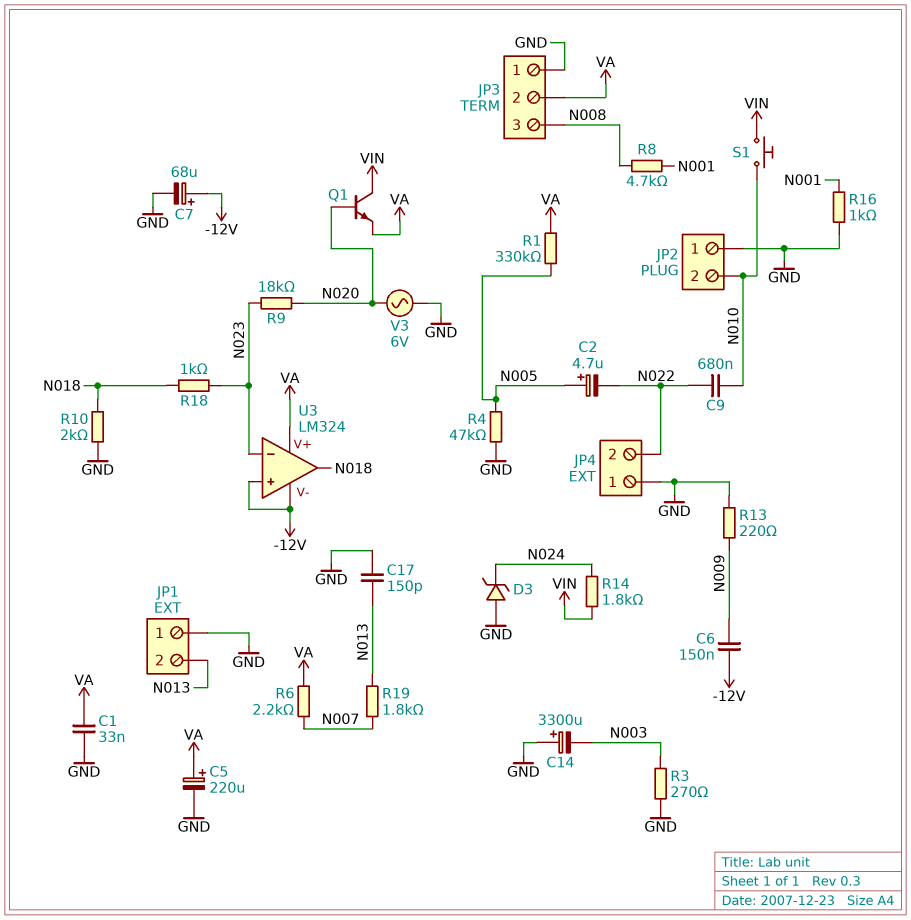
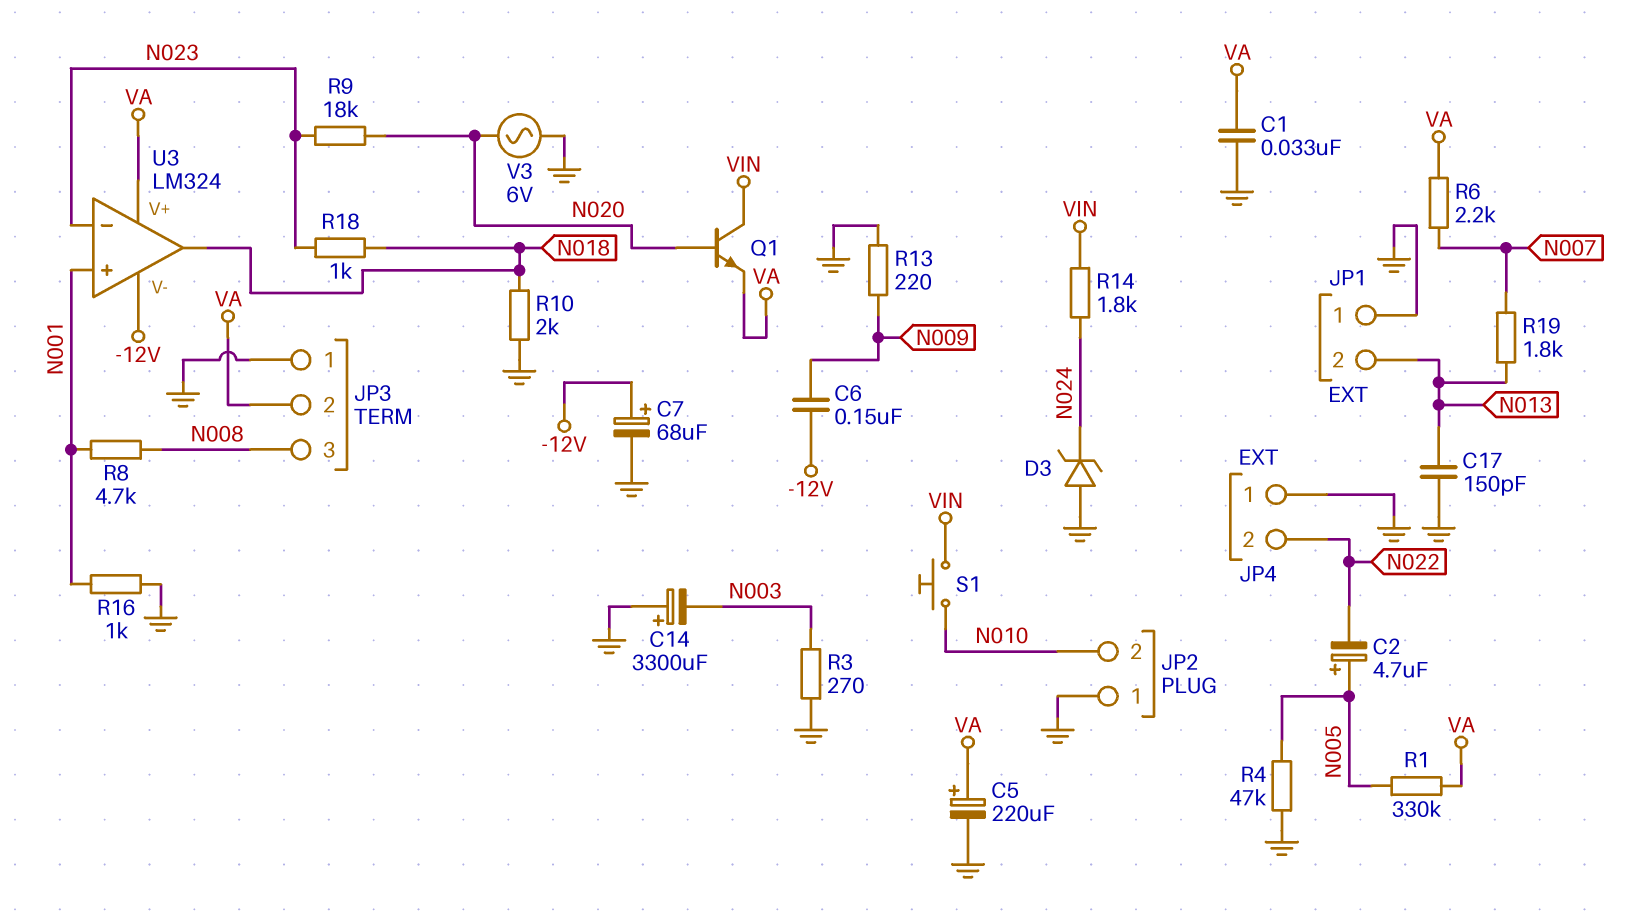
C9: 680nF (N010, N022) -> none
U3 pin in+: -12V -> N001

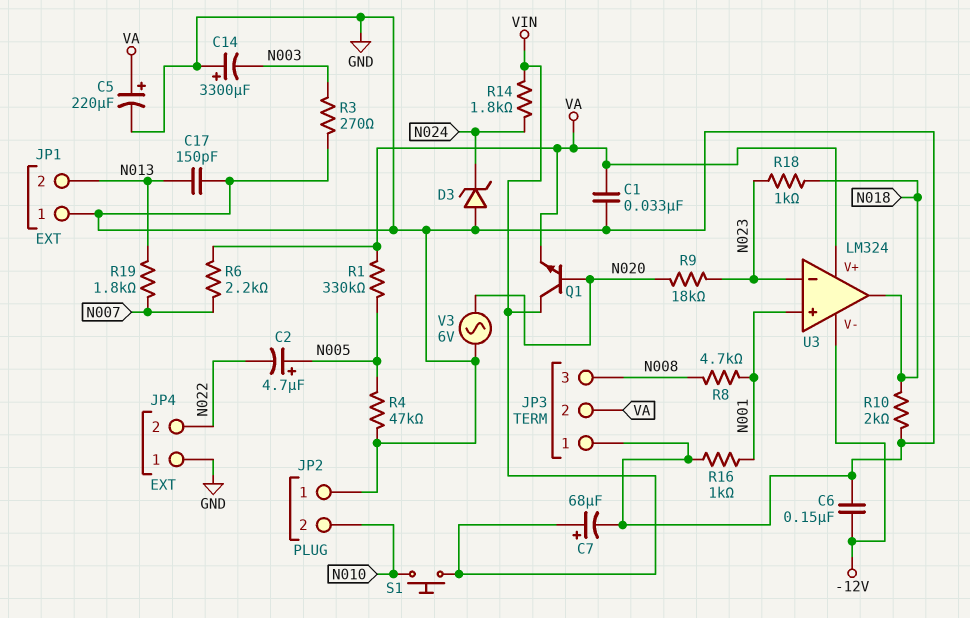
C6: 150nF (-12V, N009) -> 150nF (-12V, GND)
C7: 68uF (plus -12V, minus GND) -> 68uF (plus VIN, minus GND)
R13: 220 (GND, N009) -> none

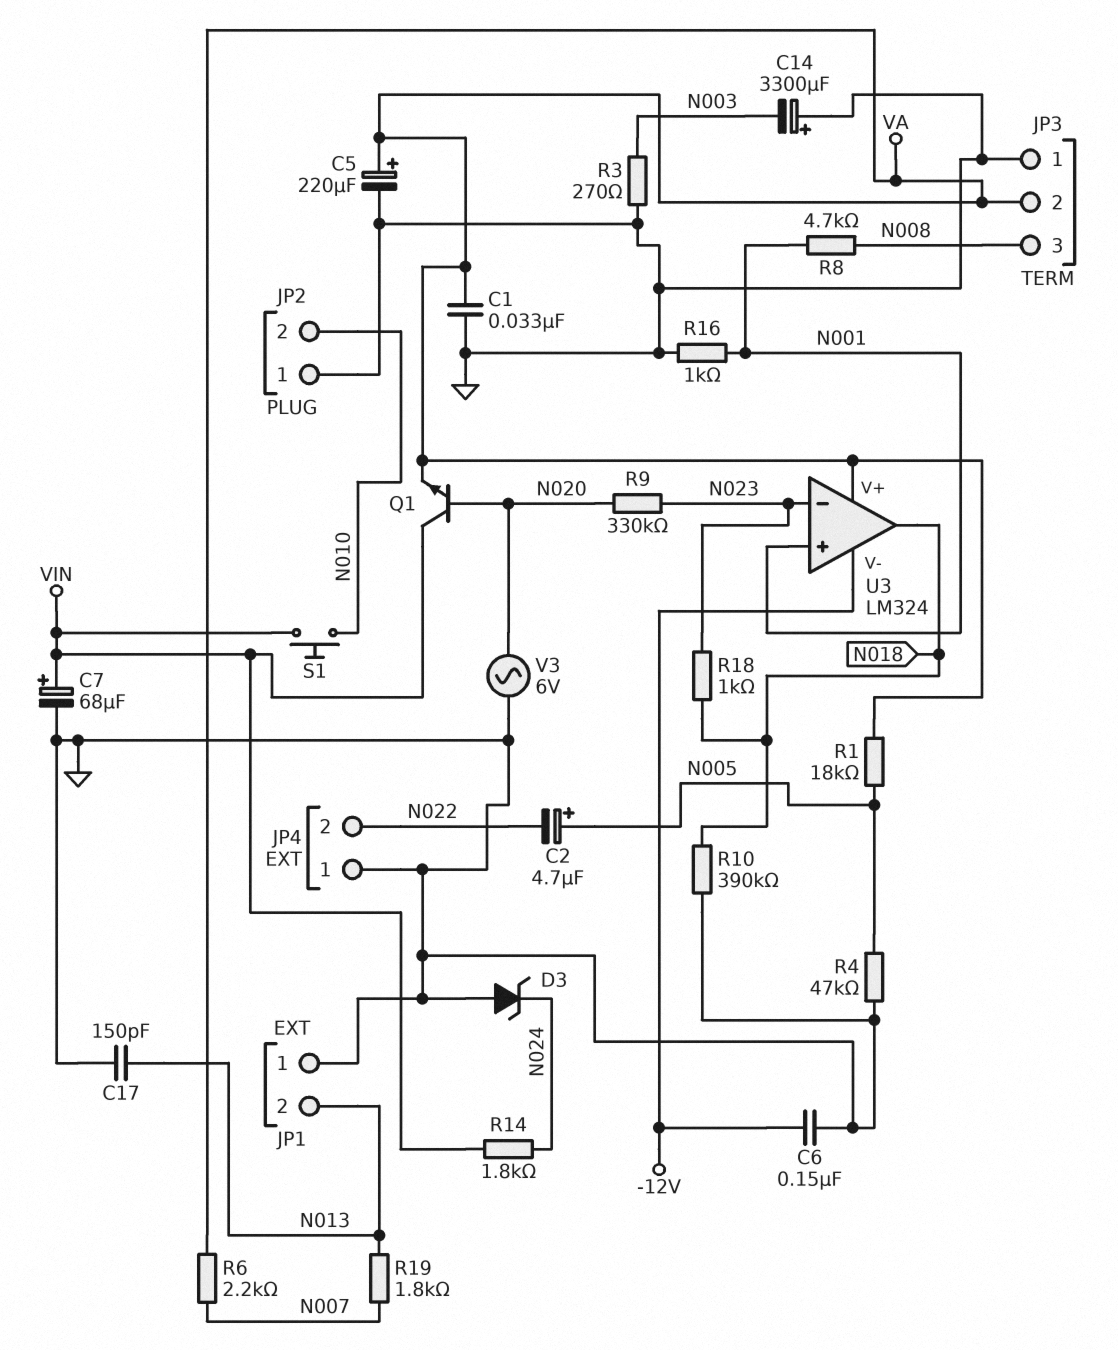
R1: 330k (N005, VA) -> 18k (N005, VA)
R9: 18k (N020, N023) -> 330k (N020, N023)
R10: 2k (GND, N018) -> 390k (GND, N018)

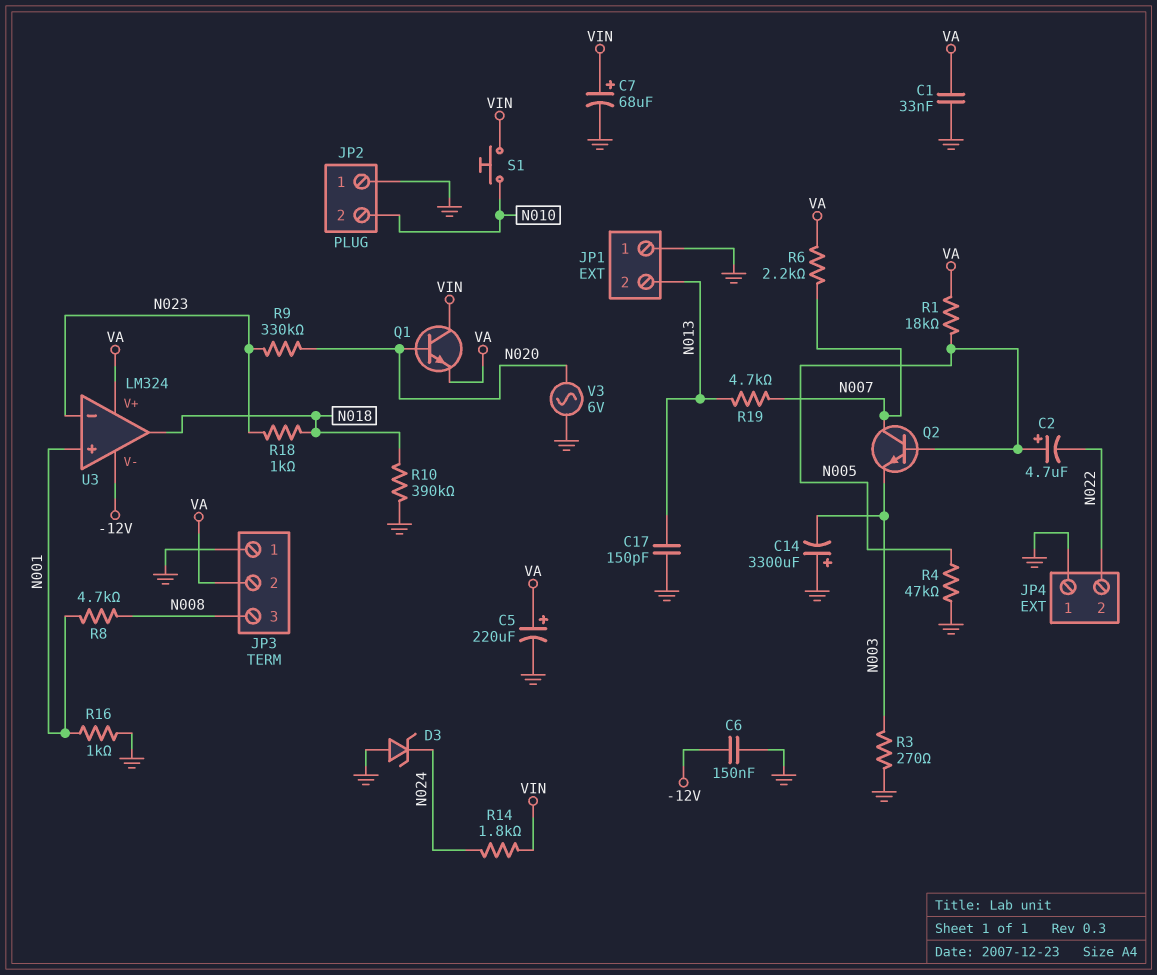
Q2: none -> NPN (B N005, C N007, E N003)
R19: 1.8k (N007, N013) -> 4.7k (N007, N013)

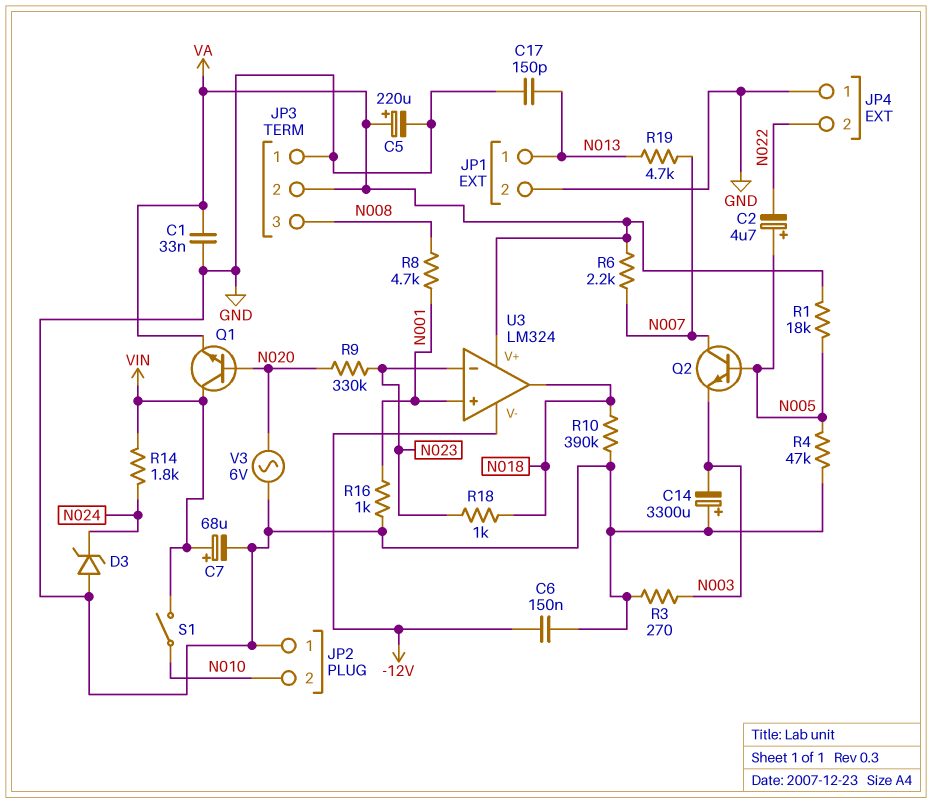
JP1 pin 1: GND -> N013
JP1 pin 2: N013 -> GND
S1: button (N010, VIN) -> switch (N010, VIN)

